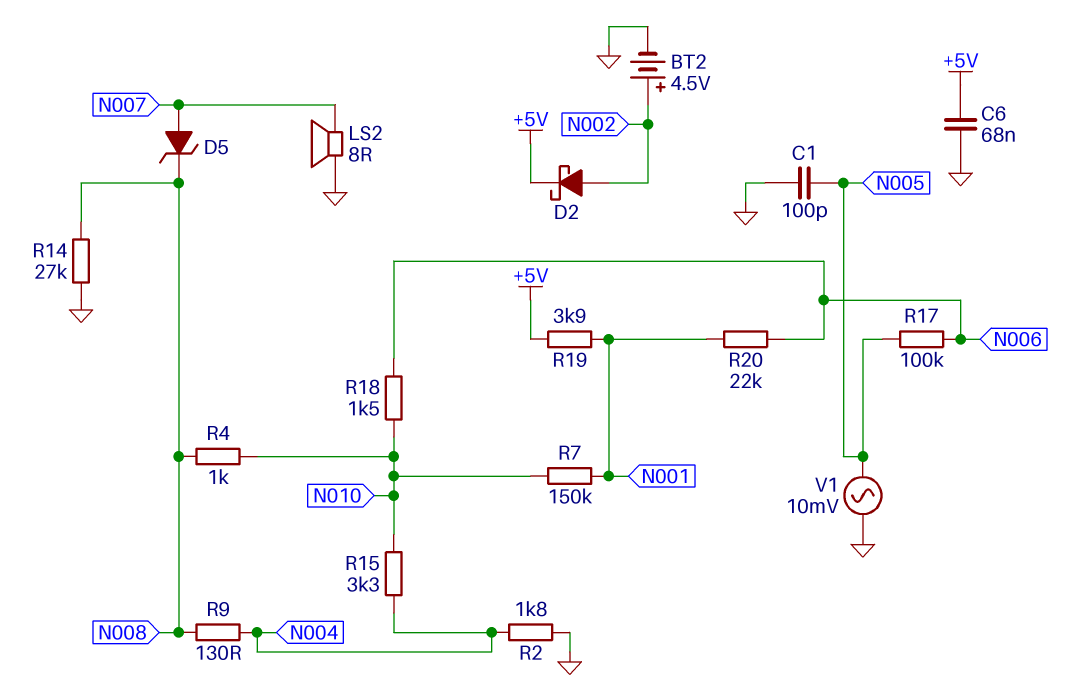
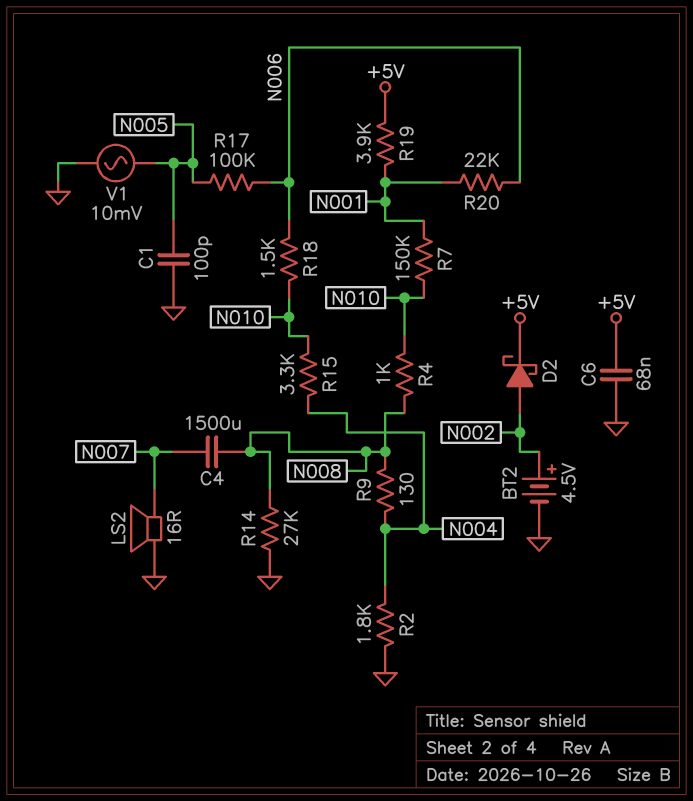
C4: none -> 1500uF (N007, N008)
D5: zener (A N007, K N008) -> none
LS2: speaker 8R (GND, N007) -> speaker 16R (GND, N007)

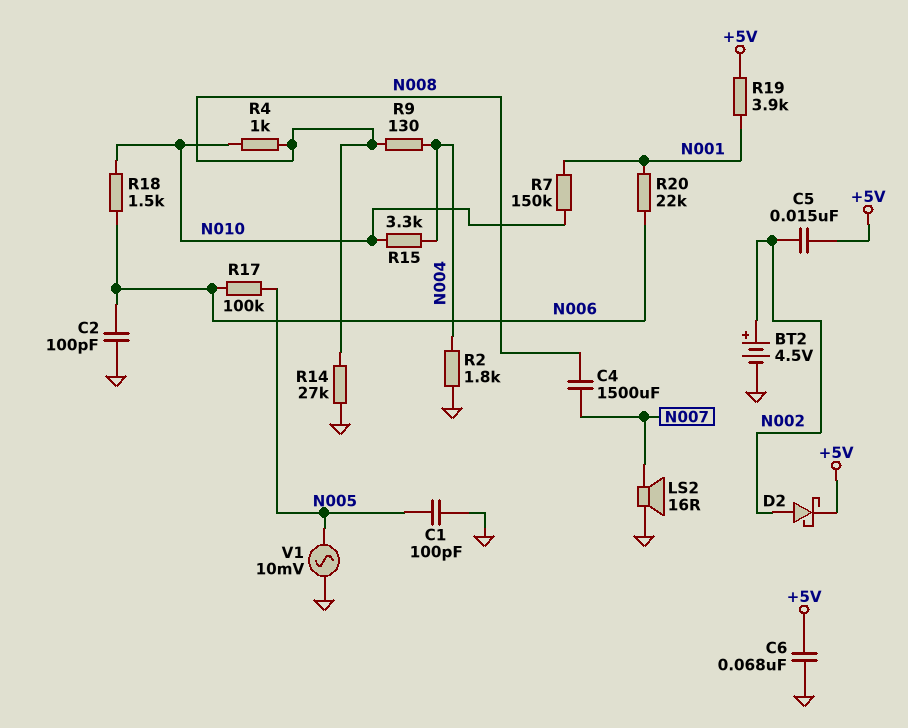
C2: none -> 100pF (GND, N006)
C5: none -> 15nF (+5V, N002)

